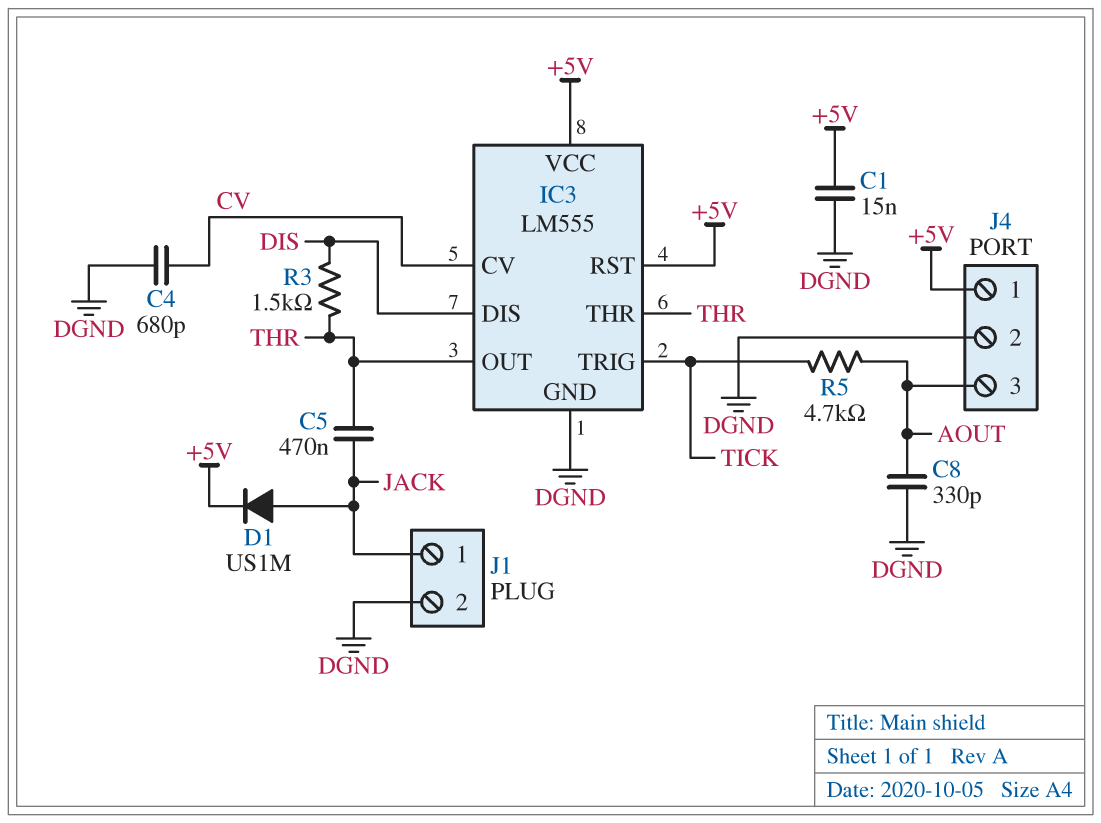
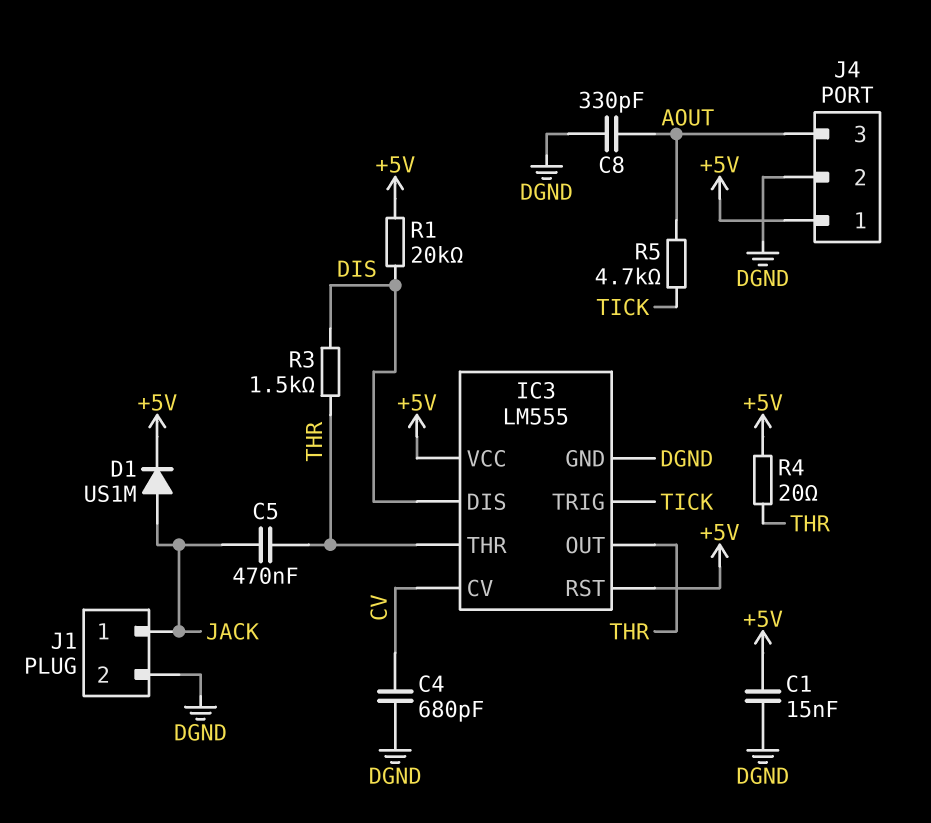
R1: none -> 20k (+5V, DIS)
R4: none -> 20 (+5V, THR)

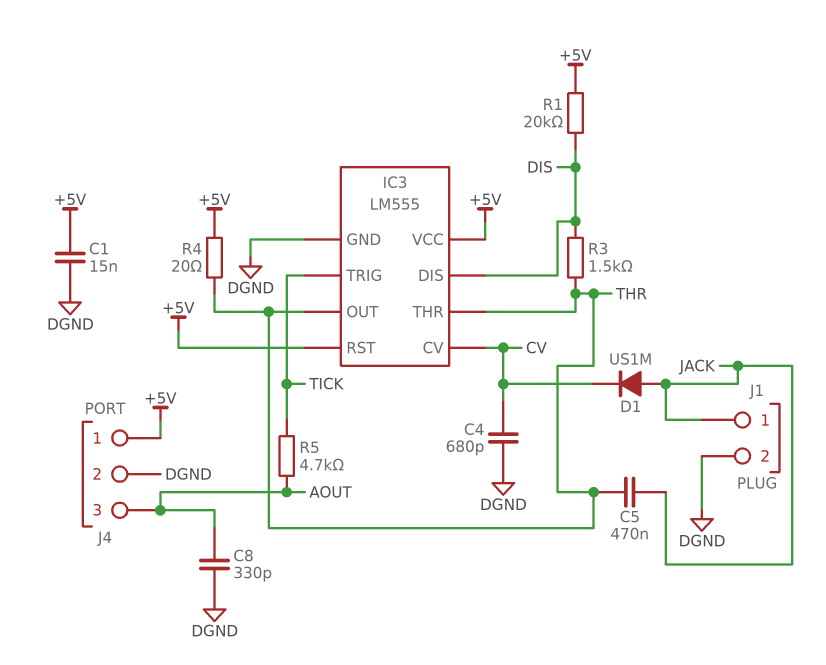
D1: diode US1M (A JACK, K +5V) -> diode US1M (A JACK, K CV)

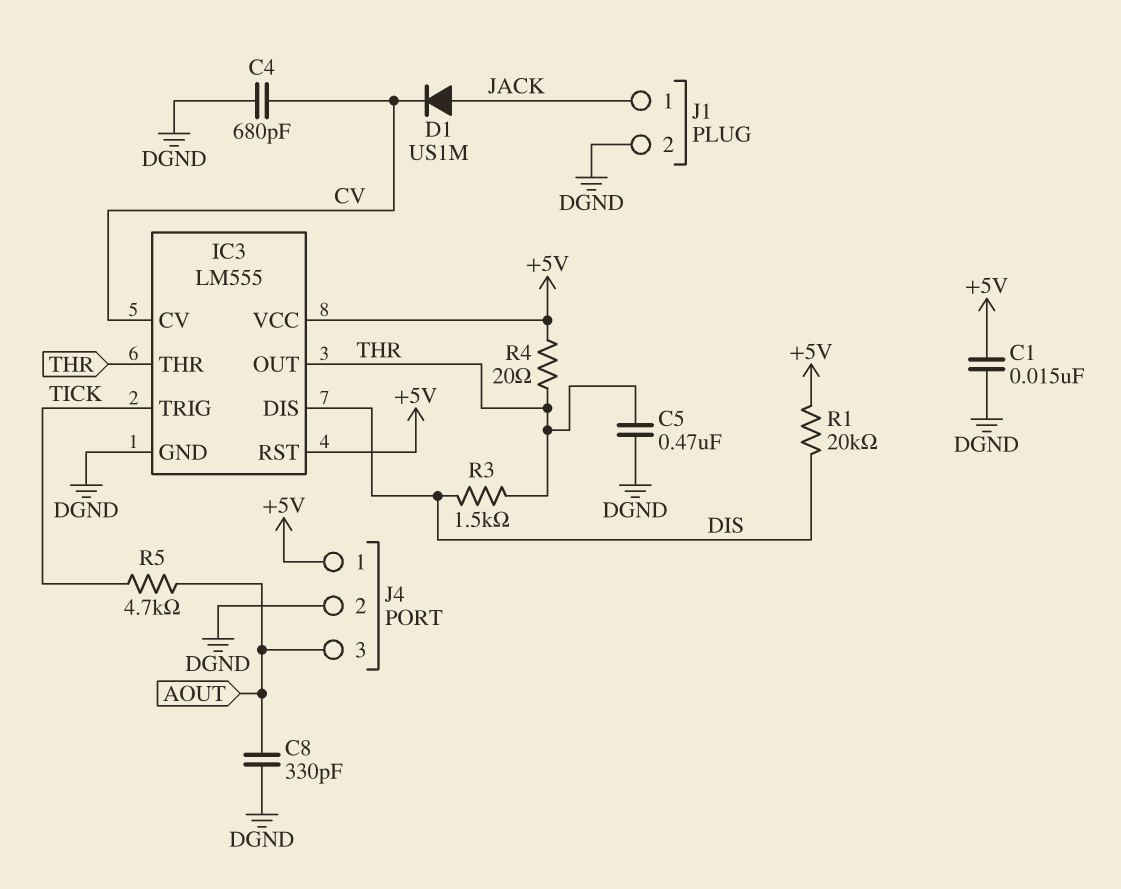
C5: 470nF (JACK, THR) -> 470nF (DGND, THR)

